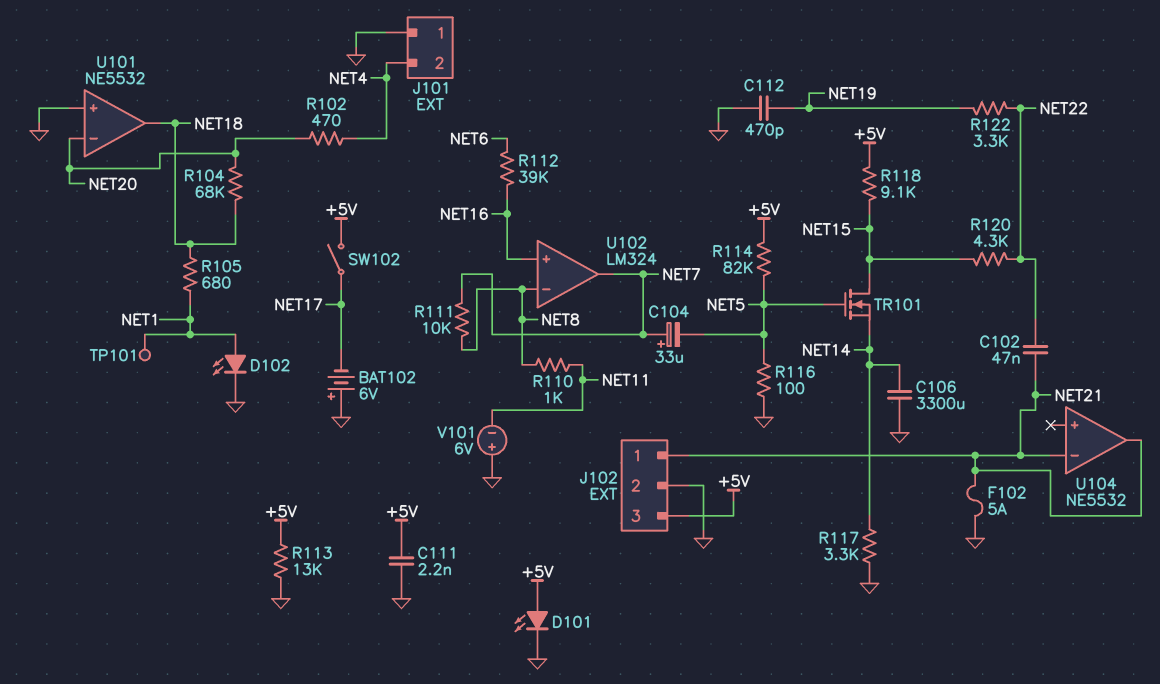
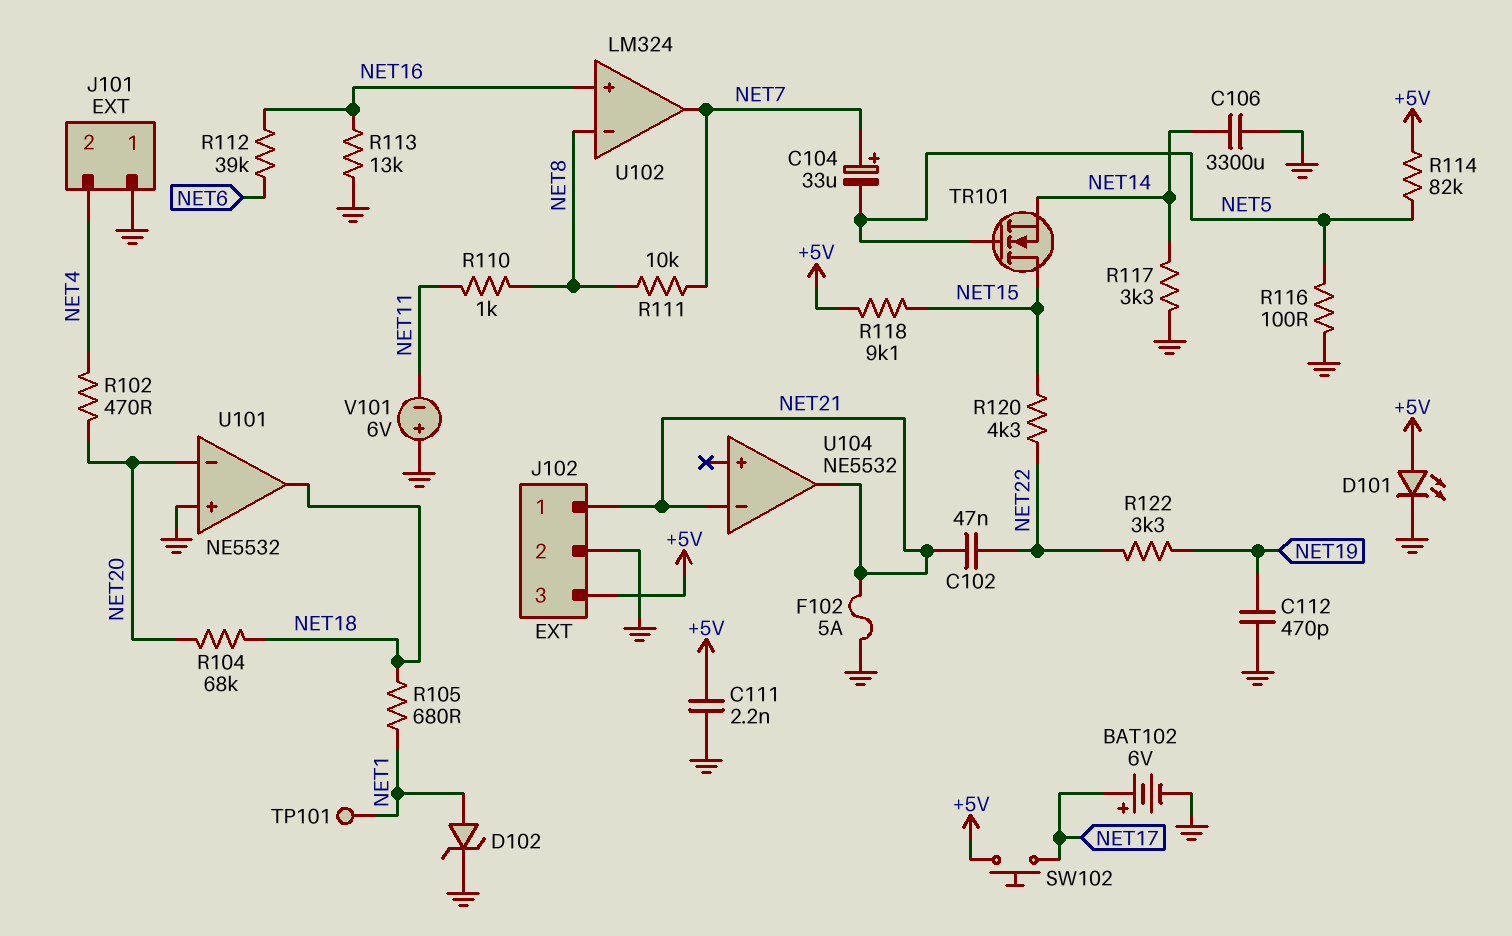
BAT102: 6V (plus GND, minus NET17) -> 6V (plus NET17, minus GND)
D102: LED (A NET1, K GND) -> zener (A NET1, K GND)
R113: 13k (+5V, GND) -> 13k (GND, NET16)
SW102: switch (+5V, NET17) -> button (+5V, NET17)

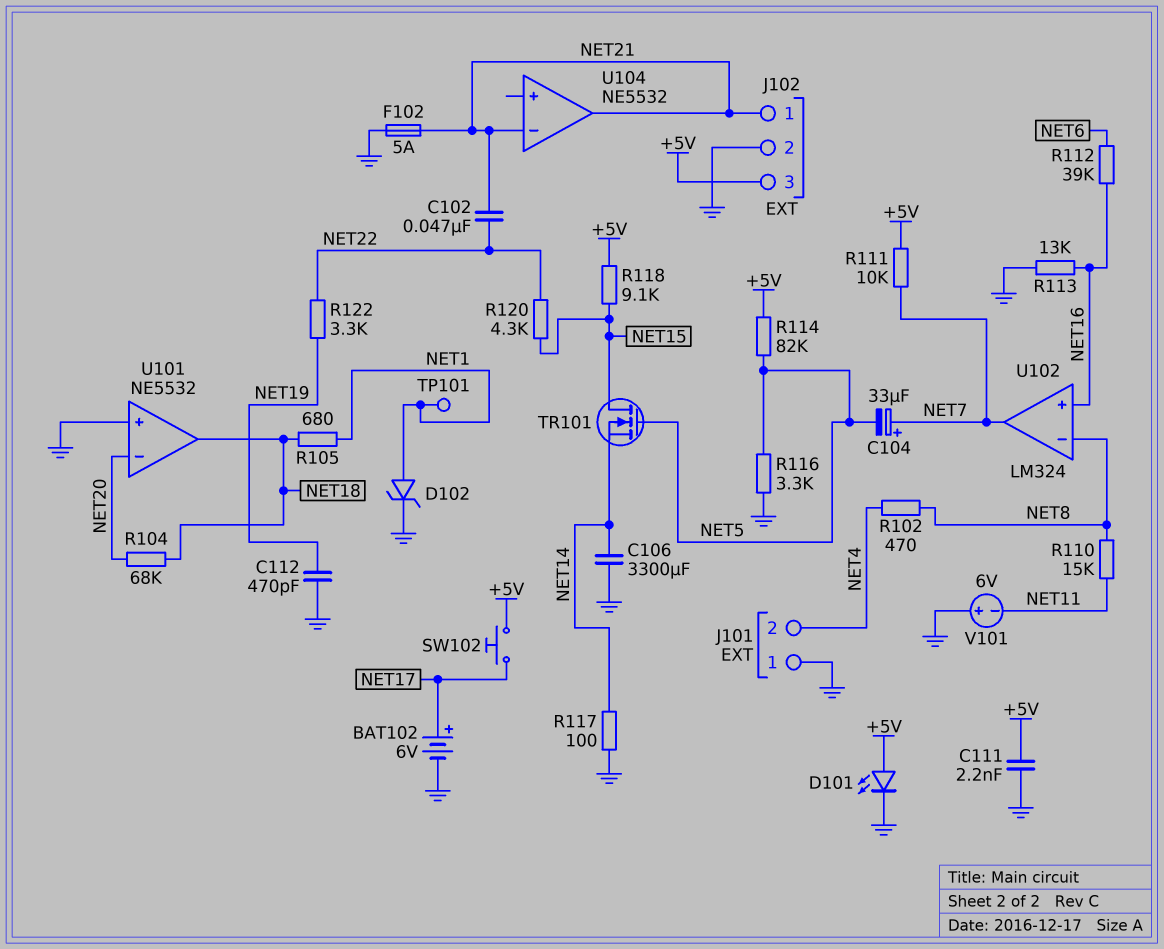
R102: 470 (NET4, NET20) -> 470 (NET4, NET8)
R110: 1k (NET8, NET11) -> 15k (NET8, NET11)
R111: 10k (NET7, NET8) -> 10k (+5V, NET7)
R116: 100 (GND, NET5) -> 3.3k (GND, NET5)
R117: 3.3k (GND, NET14) -> 100 (GND, NET14)

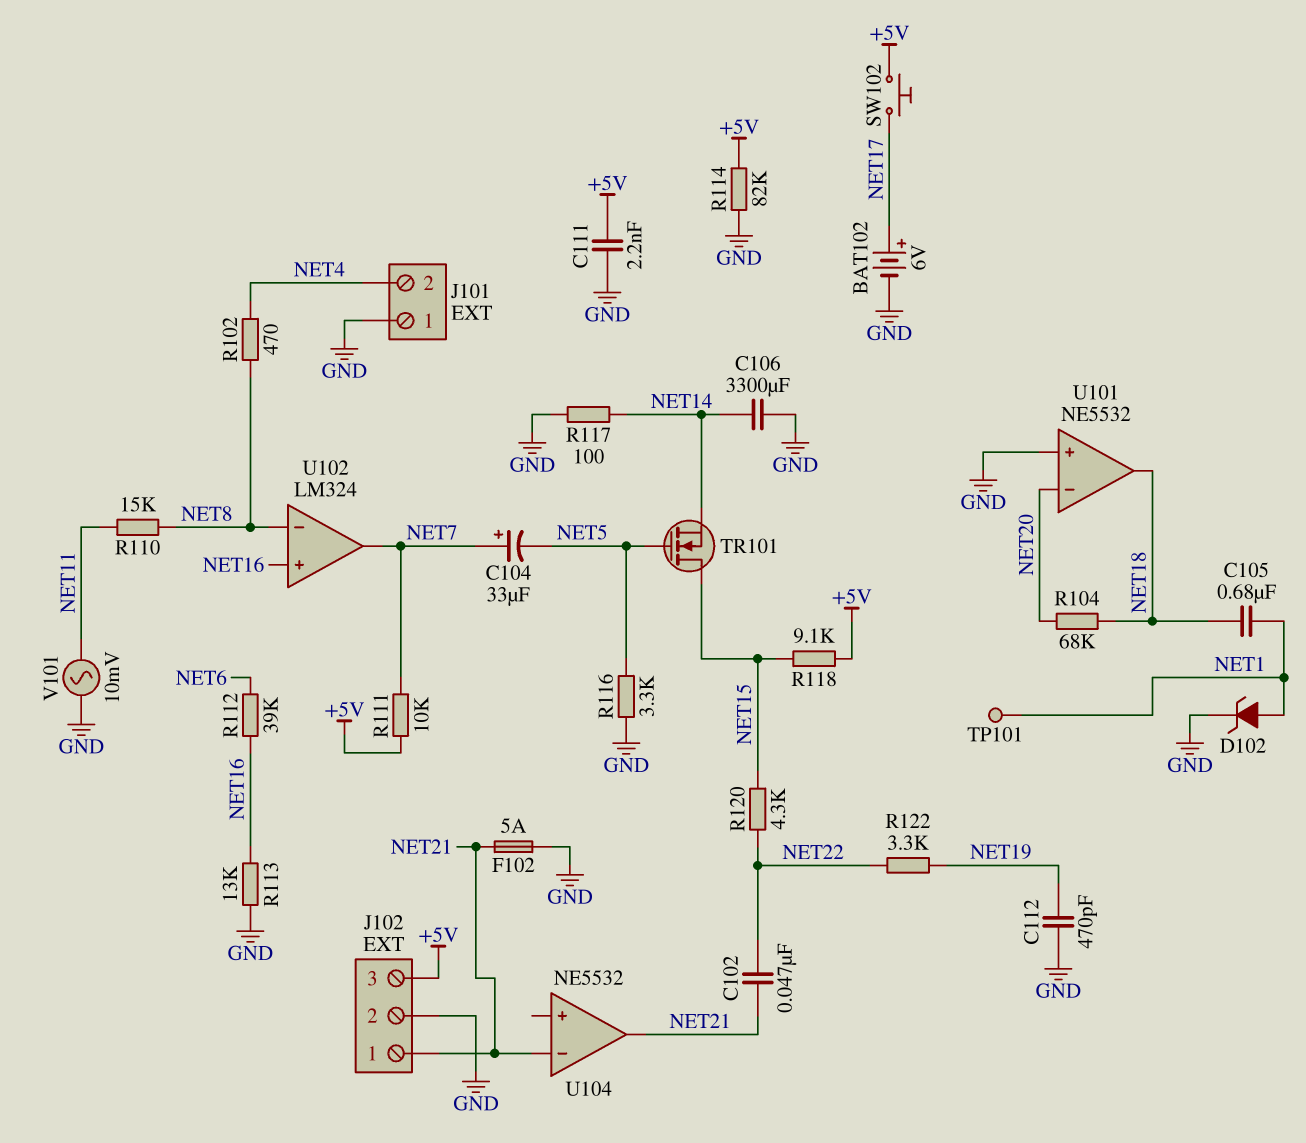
C105: none -> 680nF (NET1, NET18)
D101: LED (A +5V, K GND) -> none
R105: 680 (NET1, NET18) -> none
R114: 82k (+5V, NET5) -> 82k (+5V, GND)
V101: 6V (plus GND, minus NET11) -> AC 10mV (GND, NET11)

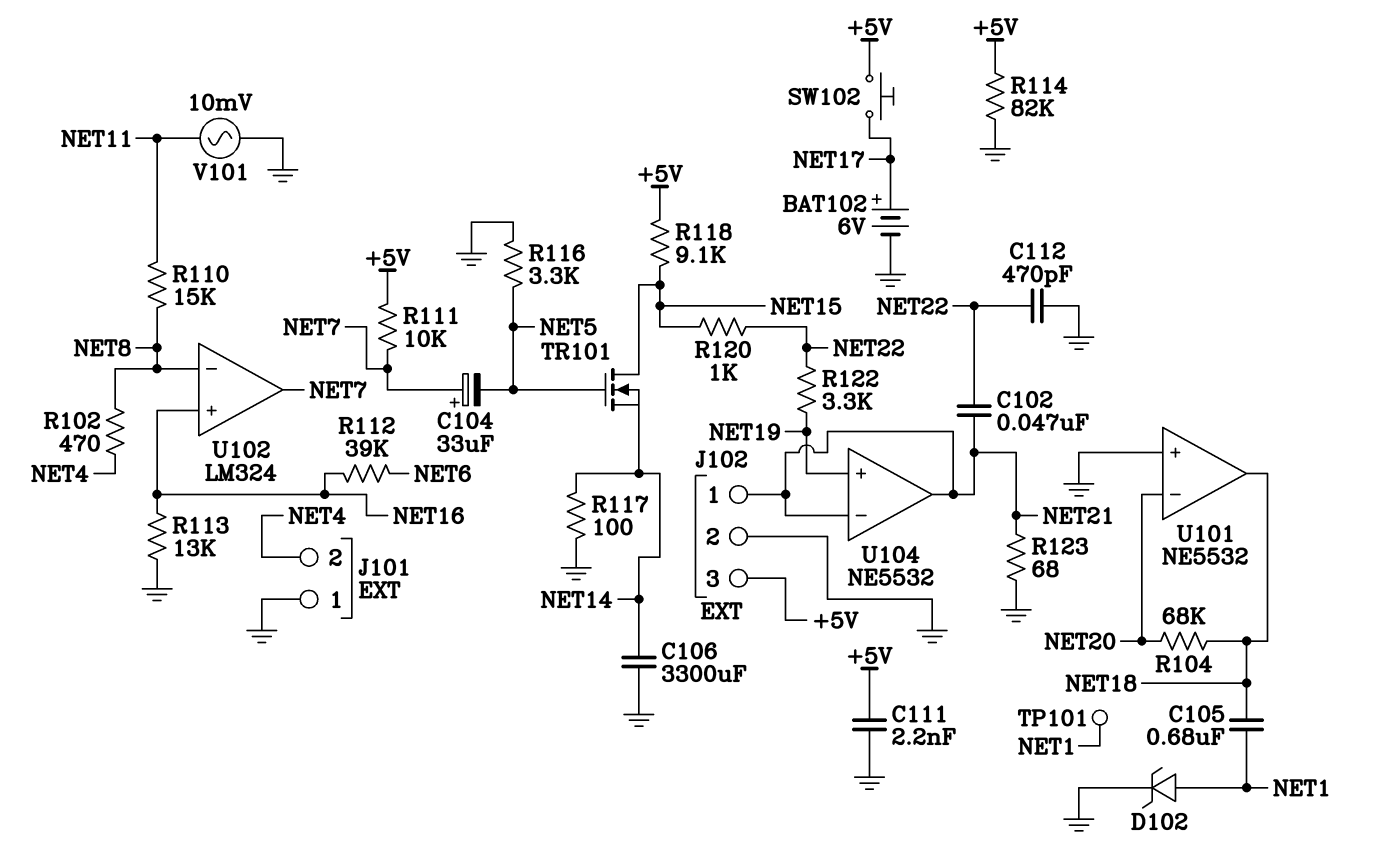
C112: 470pF (GND, NET19) -> 470pF (GND, NET22)
F102: 5A (GND, NET21) -> none
R120: 4.3k (NET15, NET22) -> 1k (NET15, NET22)
R123: none -> 68 (GND, NET21)
U104 pin in+: none -> NET19

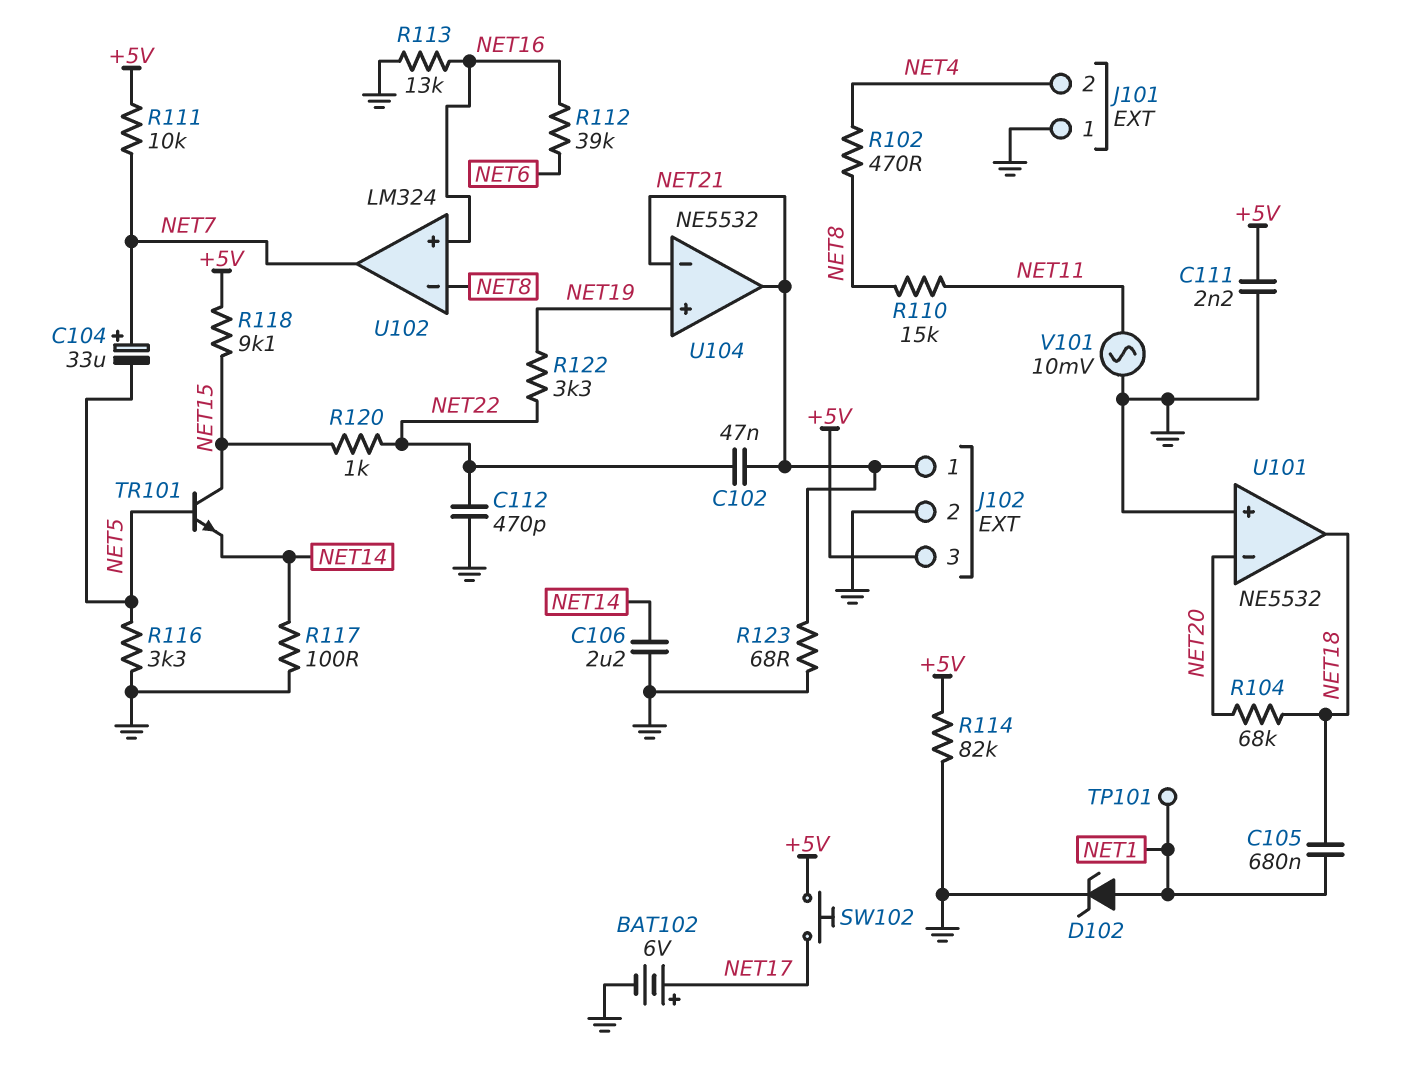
C106: 3300uF (GND, NET14) -> 2.2uF (GND, NET14)
TR101: NMOS (G NET5, D NET15, S NET14) -> NPN (B NET5, C NET15, E NET14)

